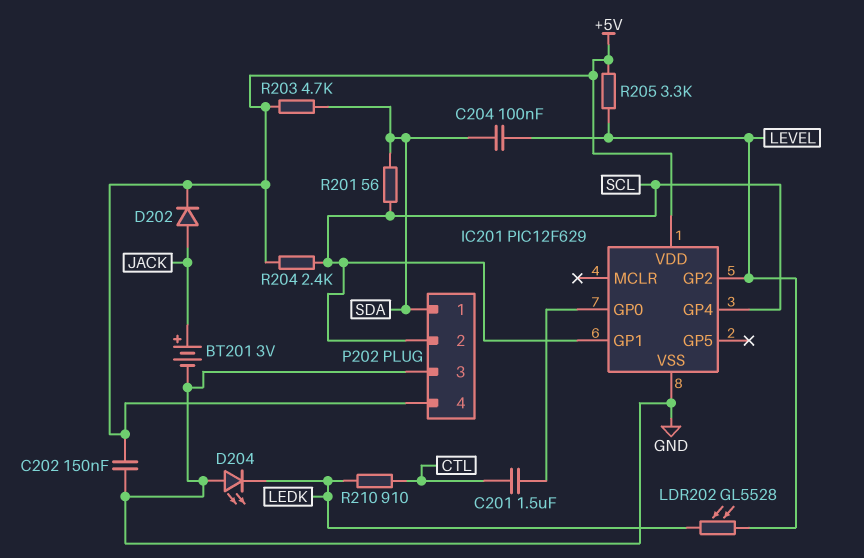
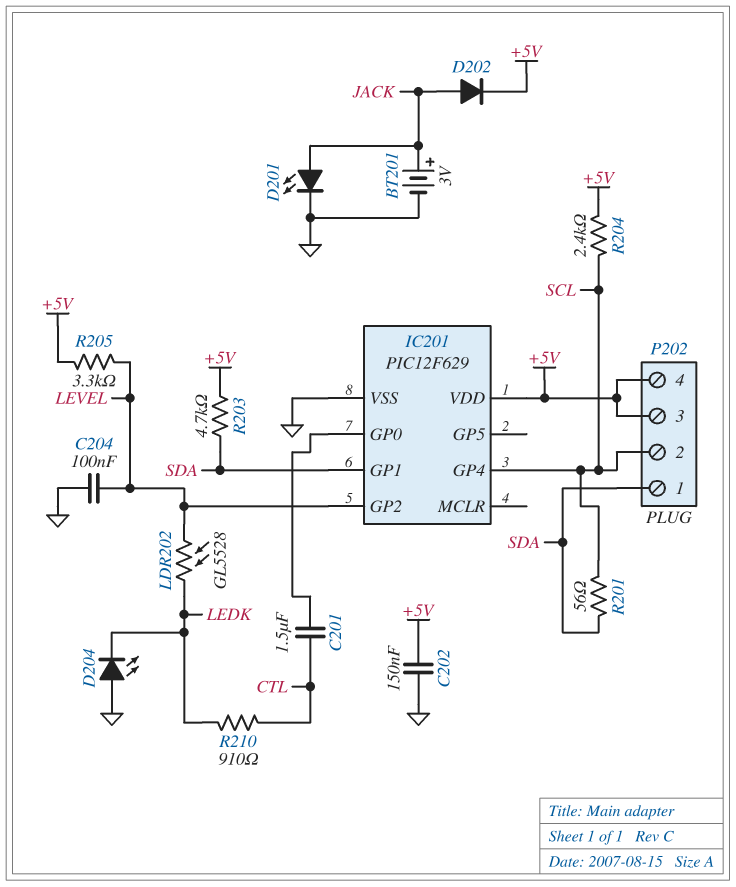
C204: 100nF (LEVEL, SDA) -> 100nF (GND, LEVEL)
D201: none -> LED (A JACK, K GND)
IC201 pin GP1: SCL -> SDA
P202 pin 3: GND -> +5V

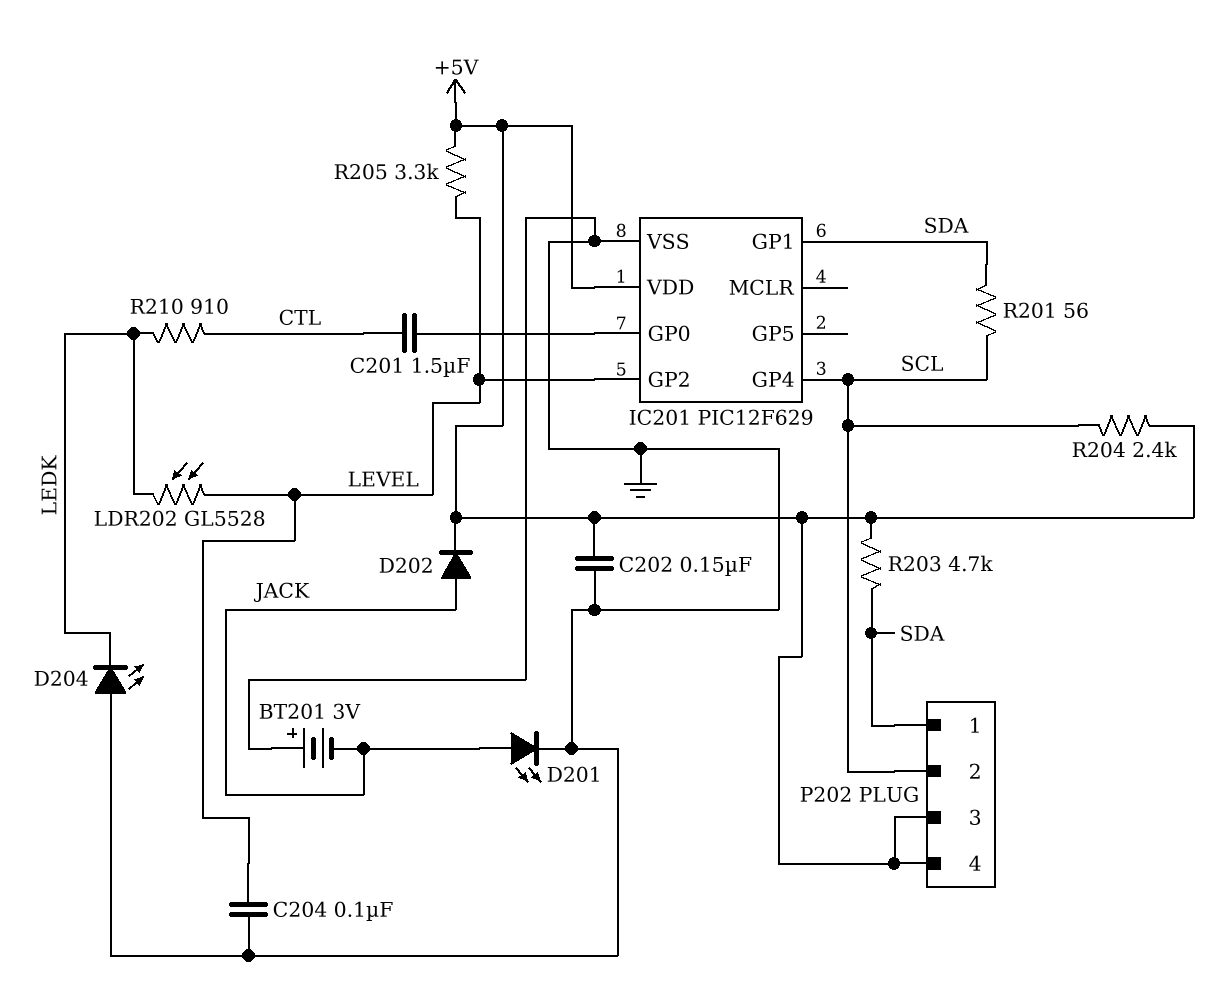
BT201: 3V (plus JACK, minus GND) -> 3V (plus GND, minus JACK)

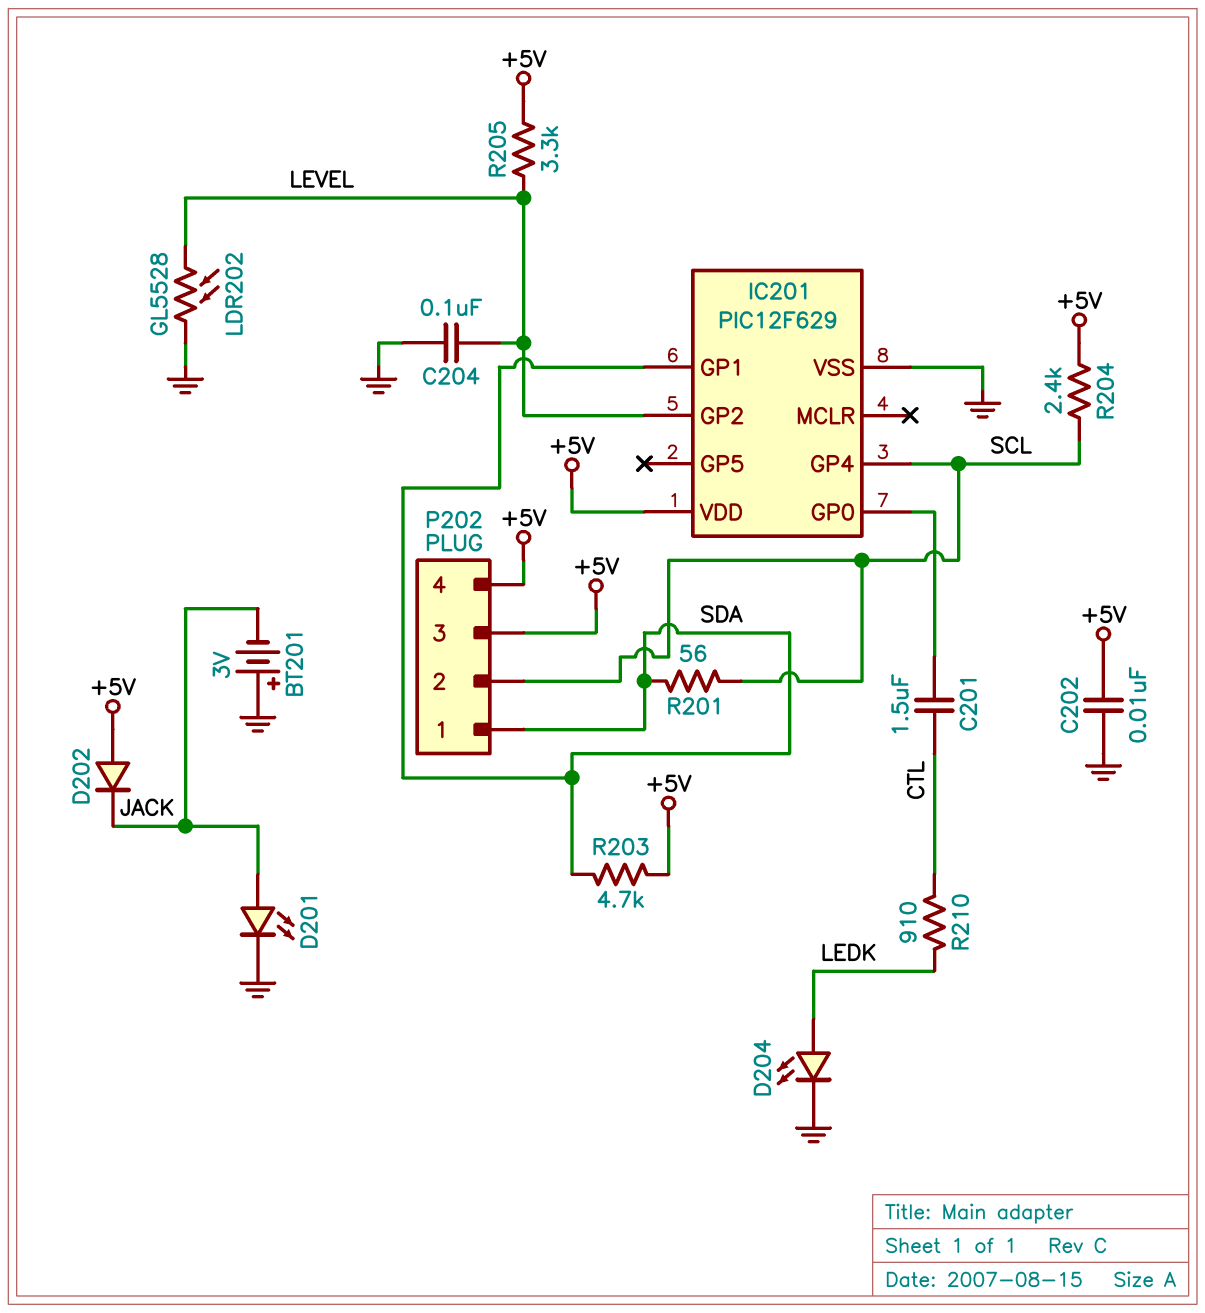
C202: 150nF (+5V, GND) -> 10nF (+5V, GND)
D202: diode (A JACK, K +5V) -> diode (A +5V, K JACK)
D204: LED (A GND, K LEDK) -> LED (A LEDK, K GND)
LDR202: GL5528 (LEDK, LEVEL) -> GL5528 (GND, LEVEL)

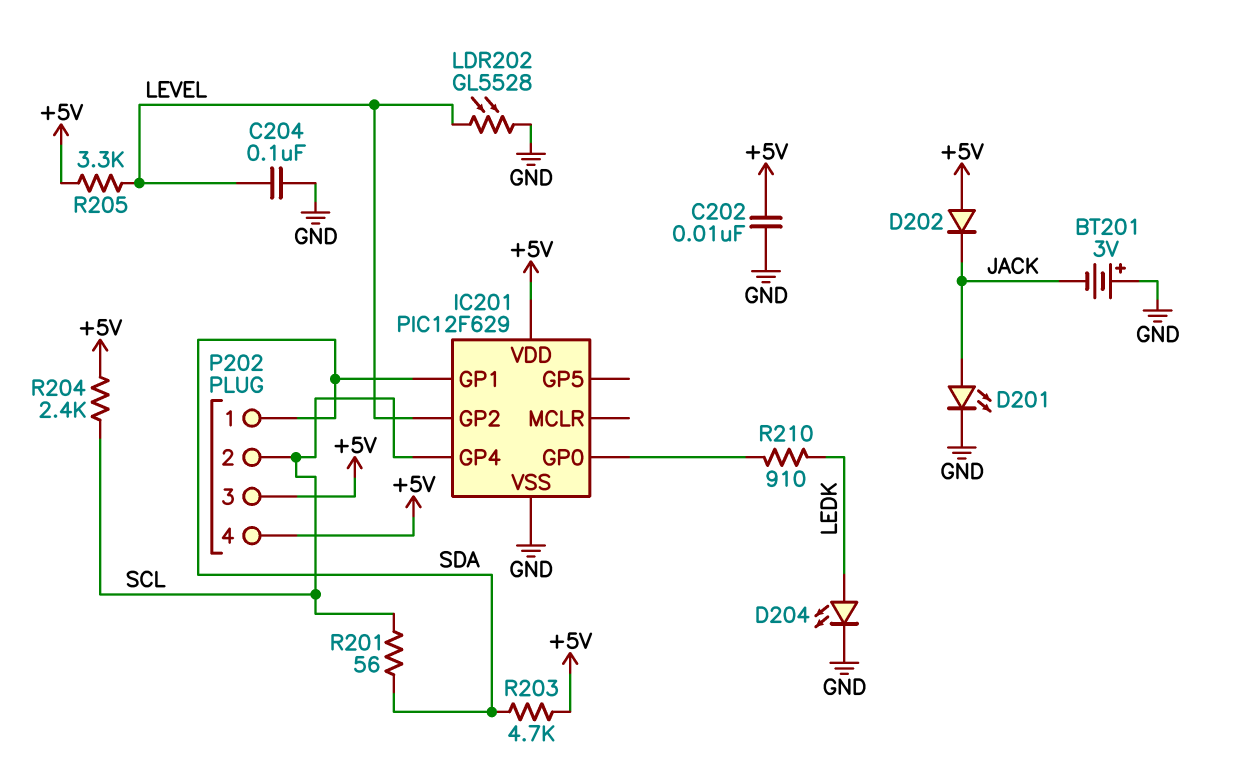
C201: 1.5uF (CTL, IC201/GP0) -> none
R210: 910 (CTL, LEDK) -> 910 (IC201/GP0, LEDK)

